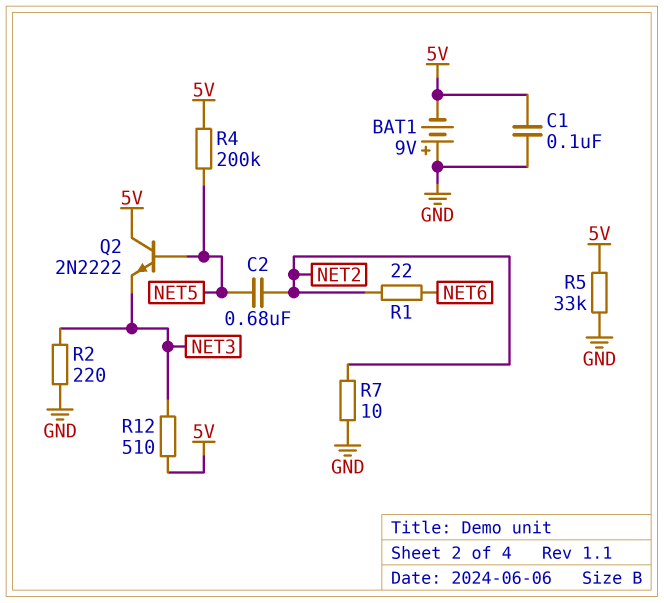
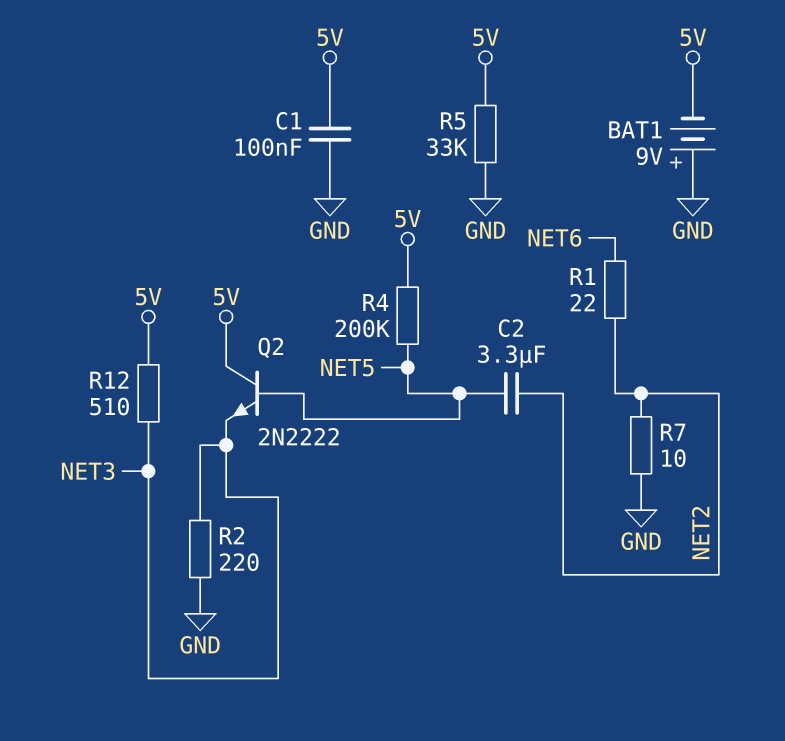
C2: 680nF (NET2, NET5) -> 3.3uF (NET2, NET5)

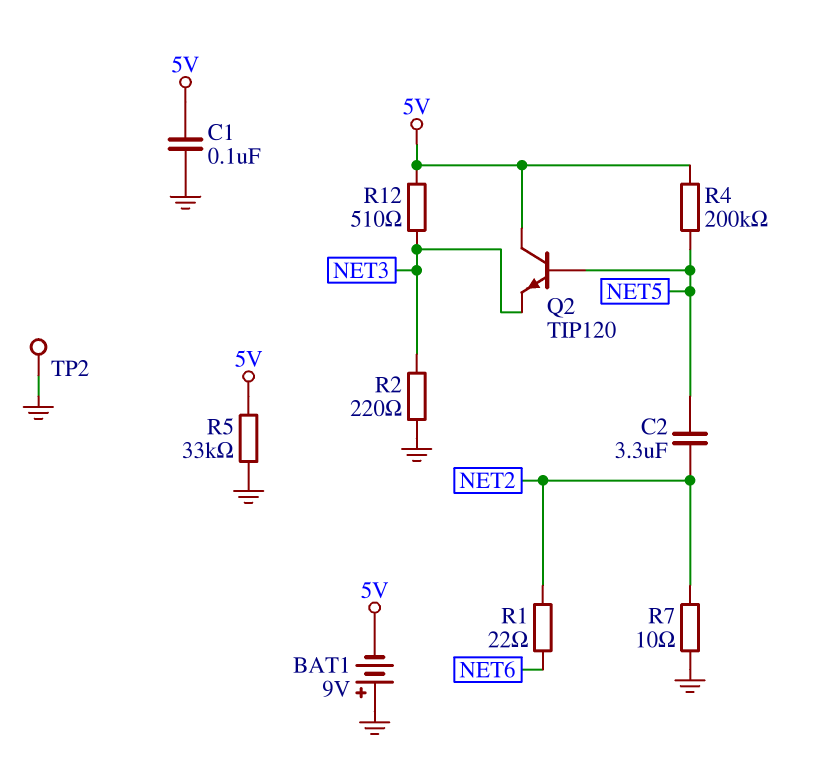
Q2: NPN 2N2222 (B NET5, C 5V, E NET3) -> NPN TIP120 (B NET5, C 5V, E NET3)
TP2: none -> test point (GND)

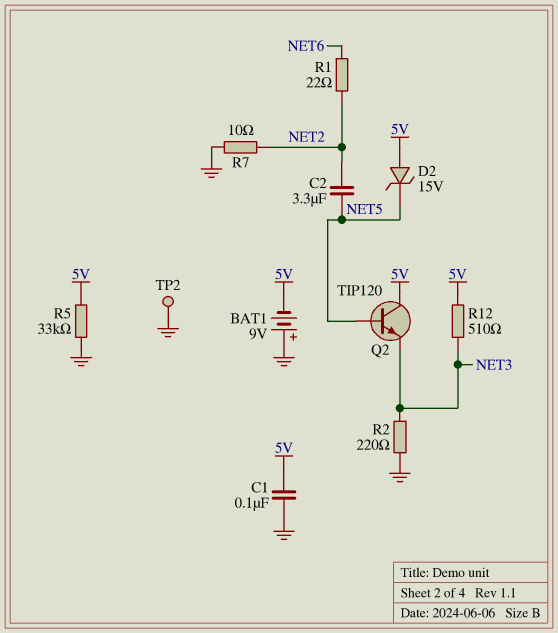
D2: none -> zener 15V (A 5V, K NET5)
R4: 200k (5V, NET5) -> none

